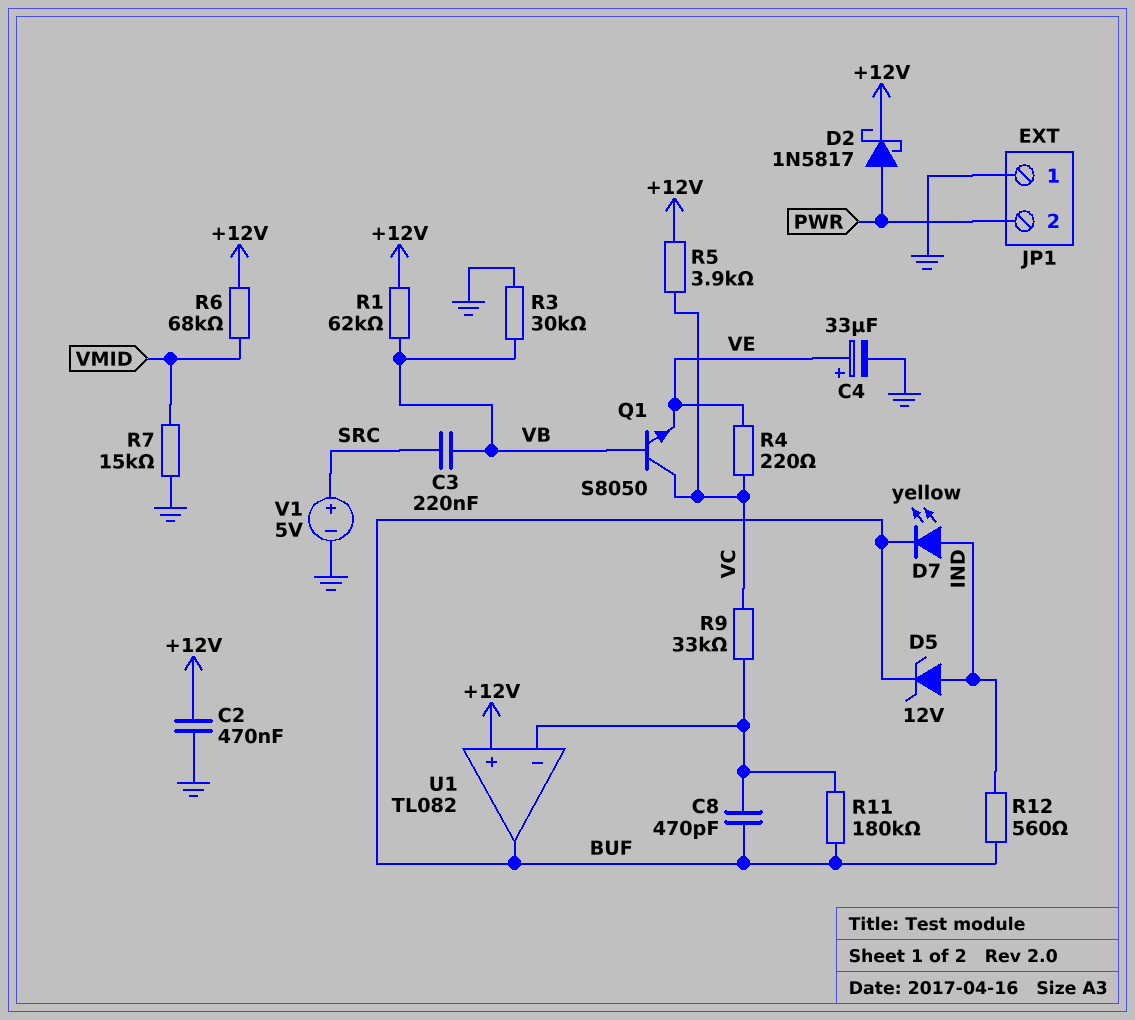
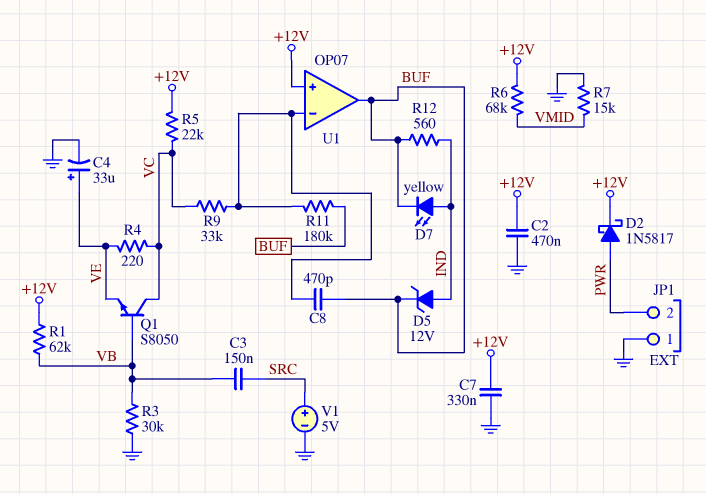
C3: 220nF (SRC, VB) -> 150nF (SRC, VB)
C7: none -> 330nF (+12V, GND)
R5: 3.9k (+12V, VC) -> 22k (+12V, VC)
U1: TL082 -> OP07

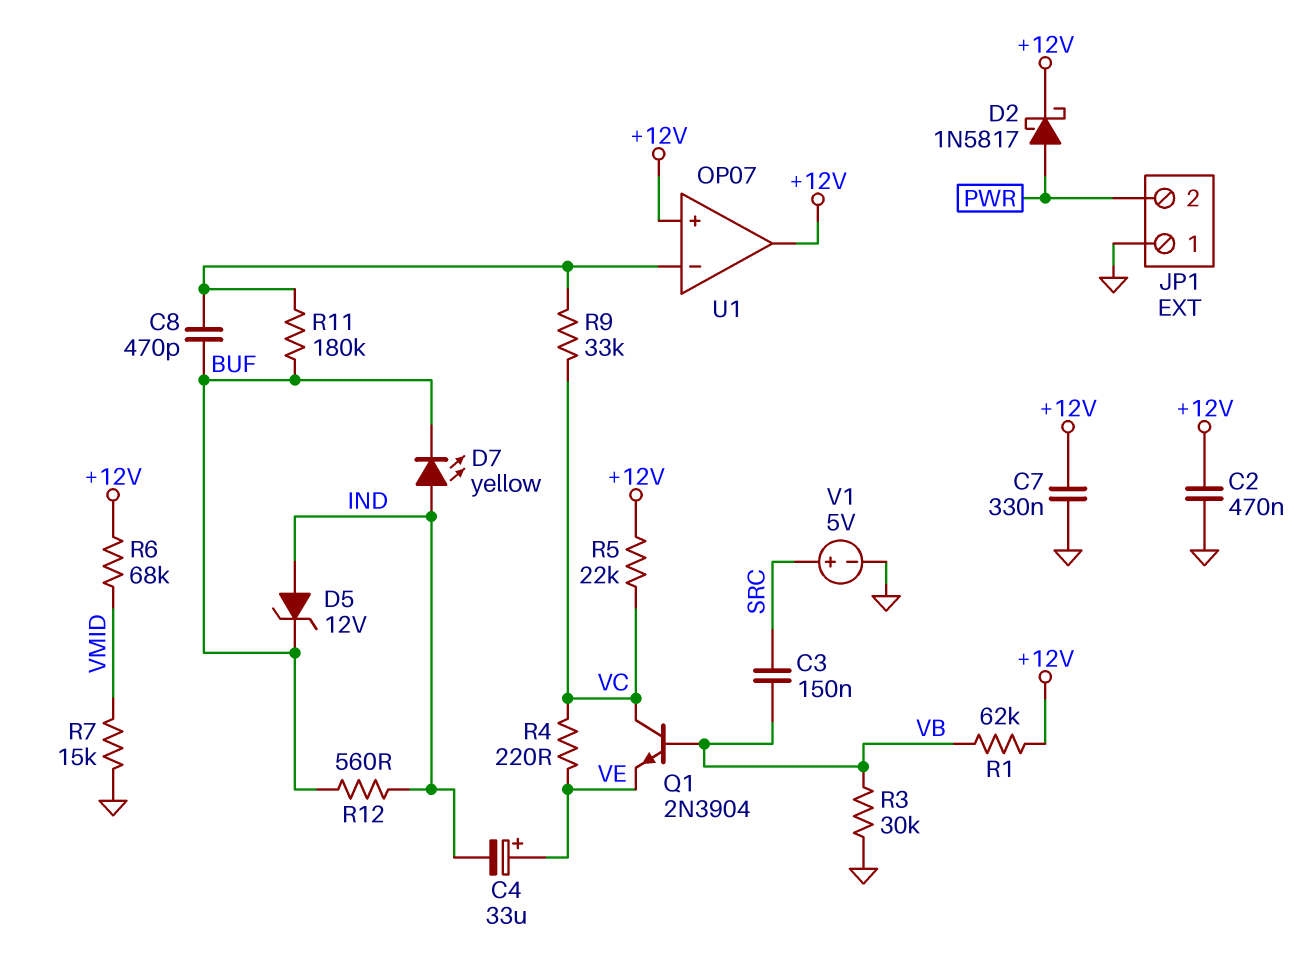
C4: 33uF (plus VE, minus GND) -> 33uF (plus VE, minus IND)
Q1: NPN S8050 (B VB, C VC, E VE) -> NPN 2N3904 (B VB, C VC, E VE)
U1 pin out: BUF -> +12V

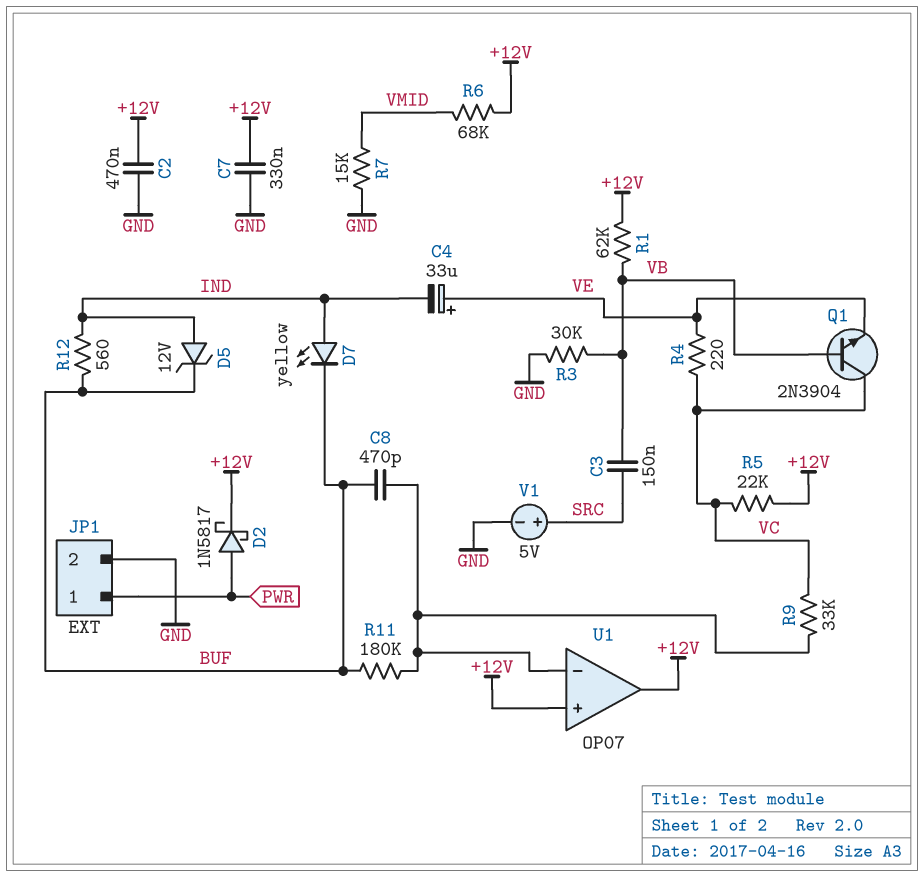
JP1 pin 1: GND -> PWR
JP1 pin 2: PWR -> GND

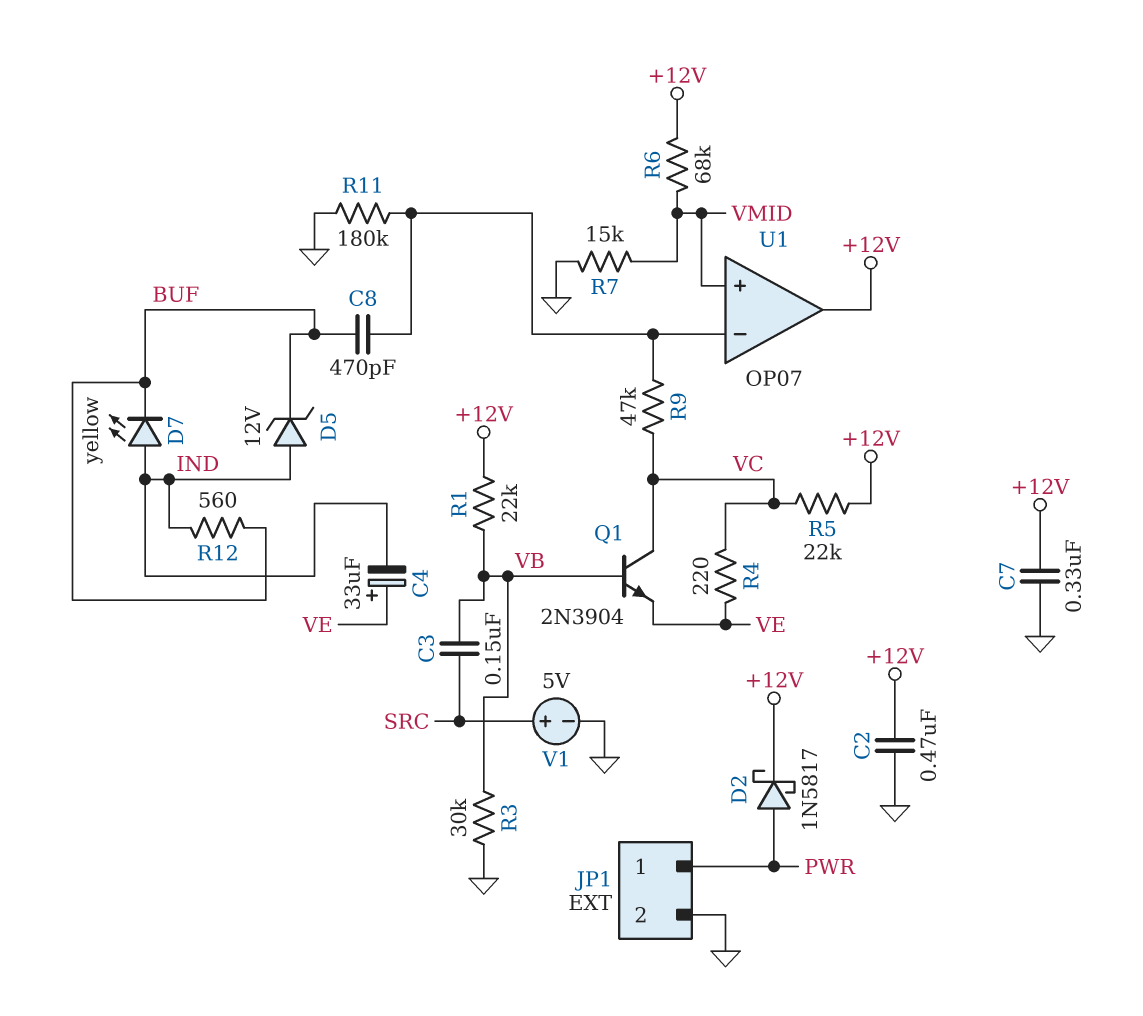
R1: 62k (+12V, VB) -> 22k (+12V, VB)
R9: 33k (U1/in-, VC) -> 47k (U1/in-, VC)
R11: 180k (BUF, U1/in-) -> 180k (GND, U1/in-)
U1 pin in+: +12V -> VMID

